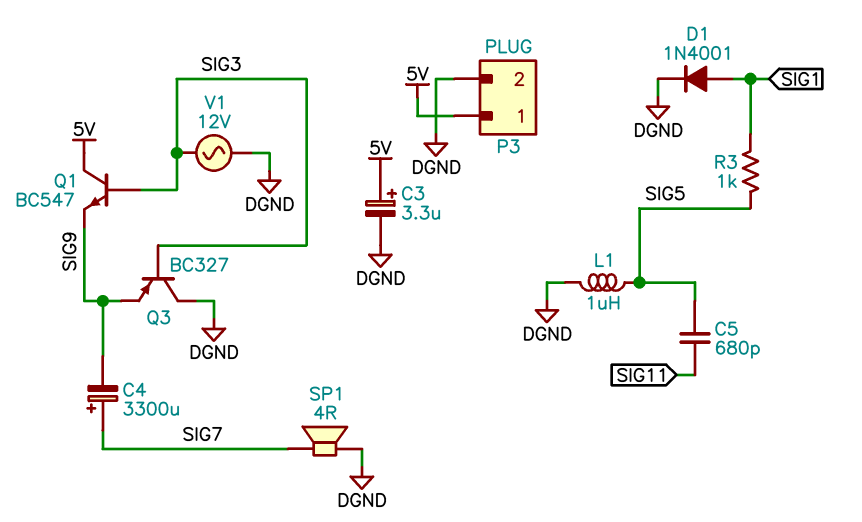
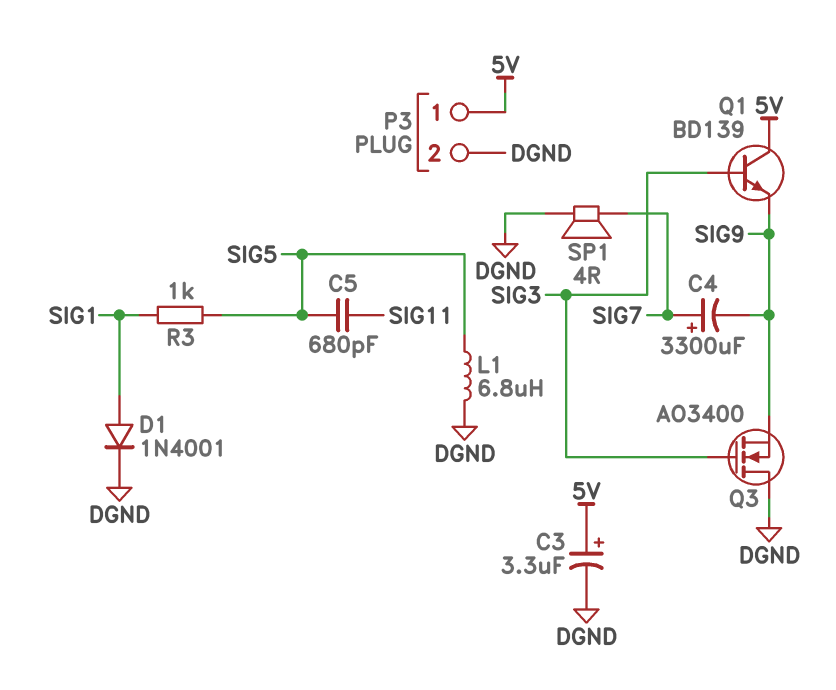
L1: 1uH (DGND, SIG5) -> 6.8uH (DGND, SIG5)
Q1: NPN BC547 (B SIG3, C 5V, E SIG9) -> NPN BD139 (B SIG3, C 5V, E SIG9)
Q3: PNP BC327 (B SIG3, C DGND, E SIG9) -> NMOS AO3400 (G SIG3, D DGND, S SIG9)
V1: AC 12V (DGND, SIG3) -> none

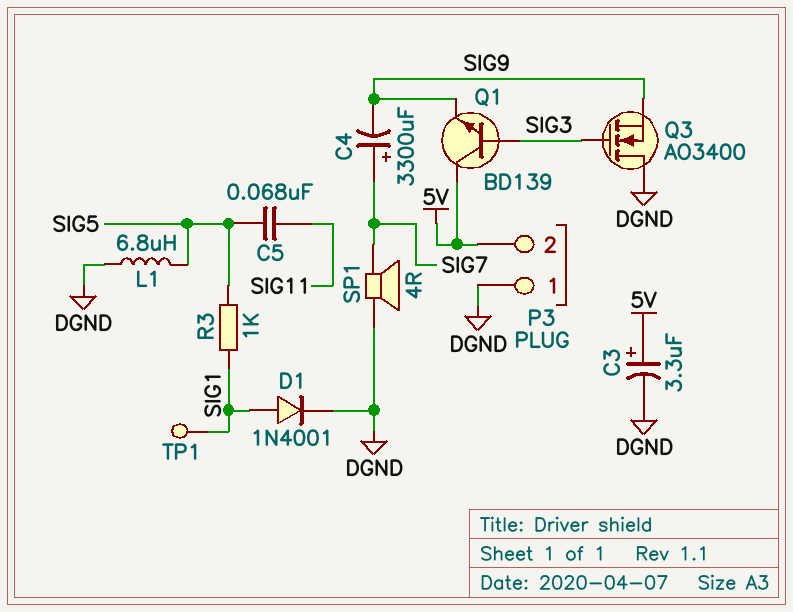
C5: 680pF (SIG5, SIG11) -> 68nF (SIG5, SIG11)
P3 pin 1: 5V -> DGND
P3 pin 2: DGND -> 5V
TP1: none -> test point (SIG1)

